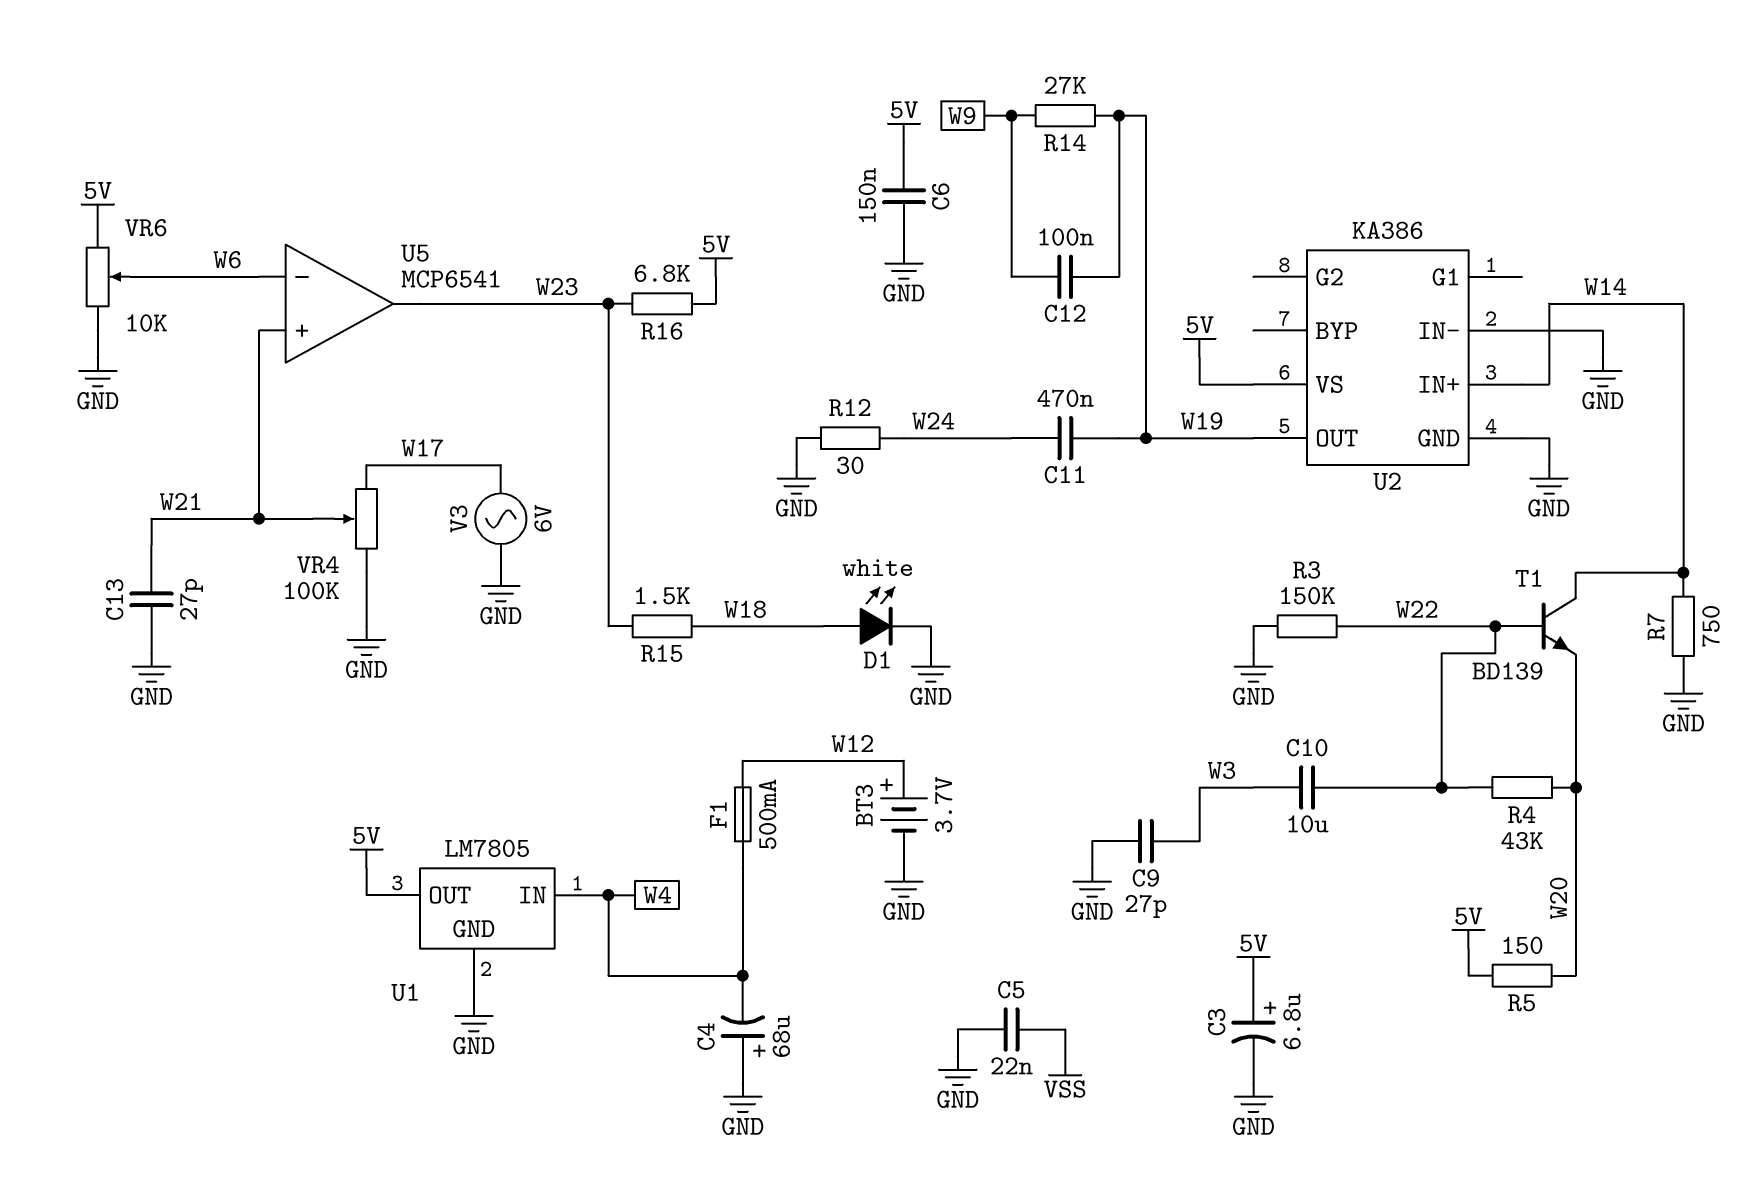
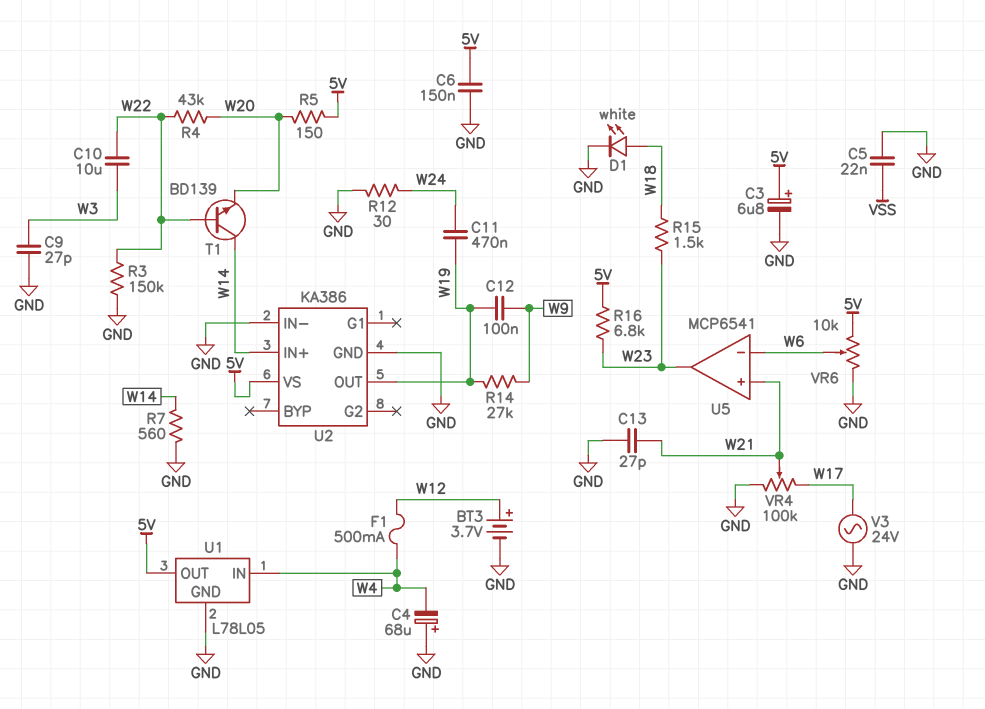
R7: 750 (GND, W14) -> 560 (GND, W14)
U1: LM7805 -> L78L05
V3: AC 6V (GND, W17) -> AC 24V (GND, W17)

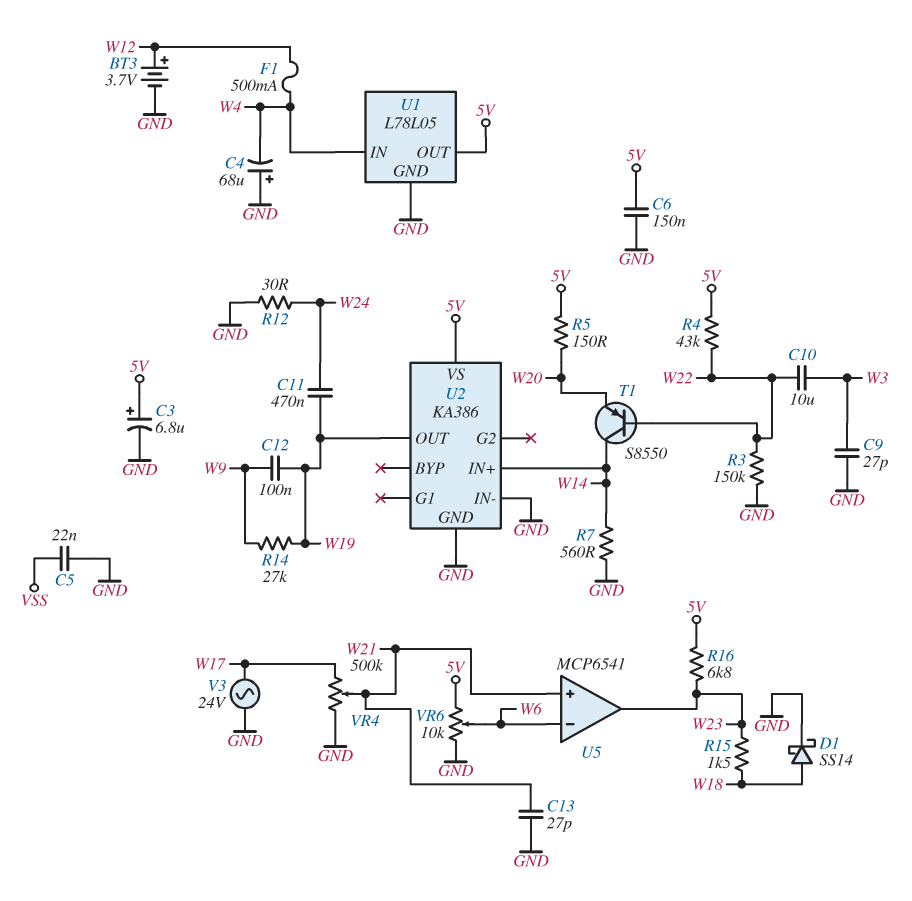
D1: LED white (A W18, K GND) -> schottky SS14 (A W18, K GND)
R4: 43k (W20, W22) -> 43k (5V, W22)
T1: NPN BD139 (B W22, C W14, E W20) -> PNP S8550 (B W22, C W14, E W20)
VR4: 100k (GND, W17, wiper W21) -> 500k (GND, W17, wiper W21)

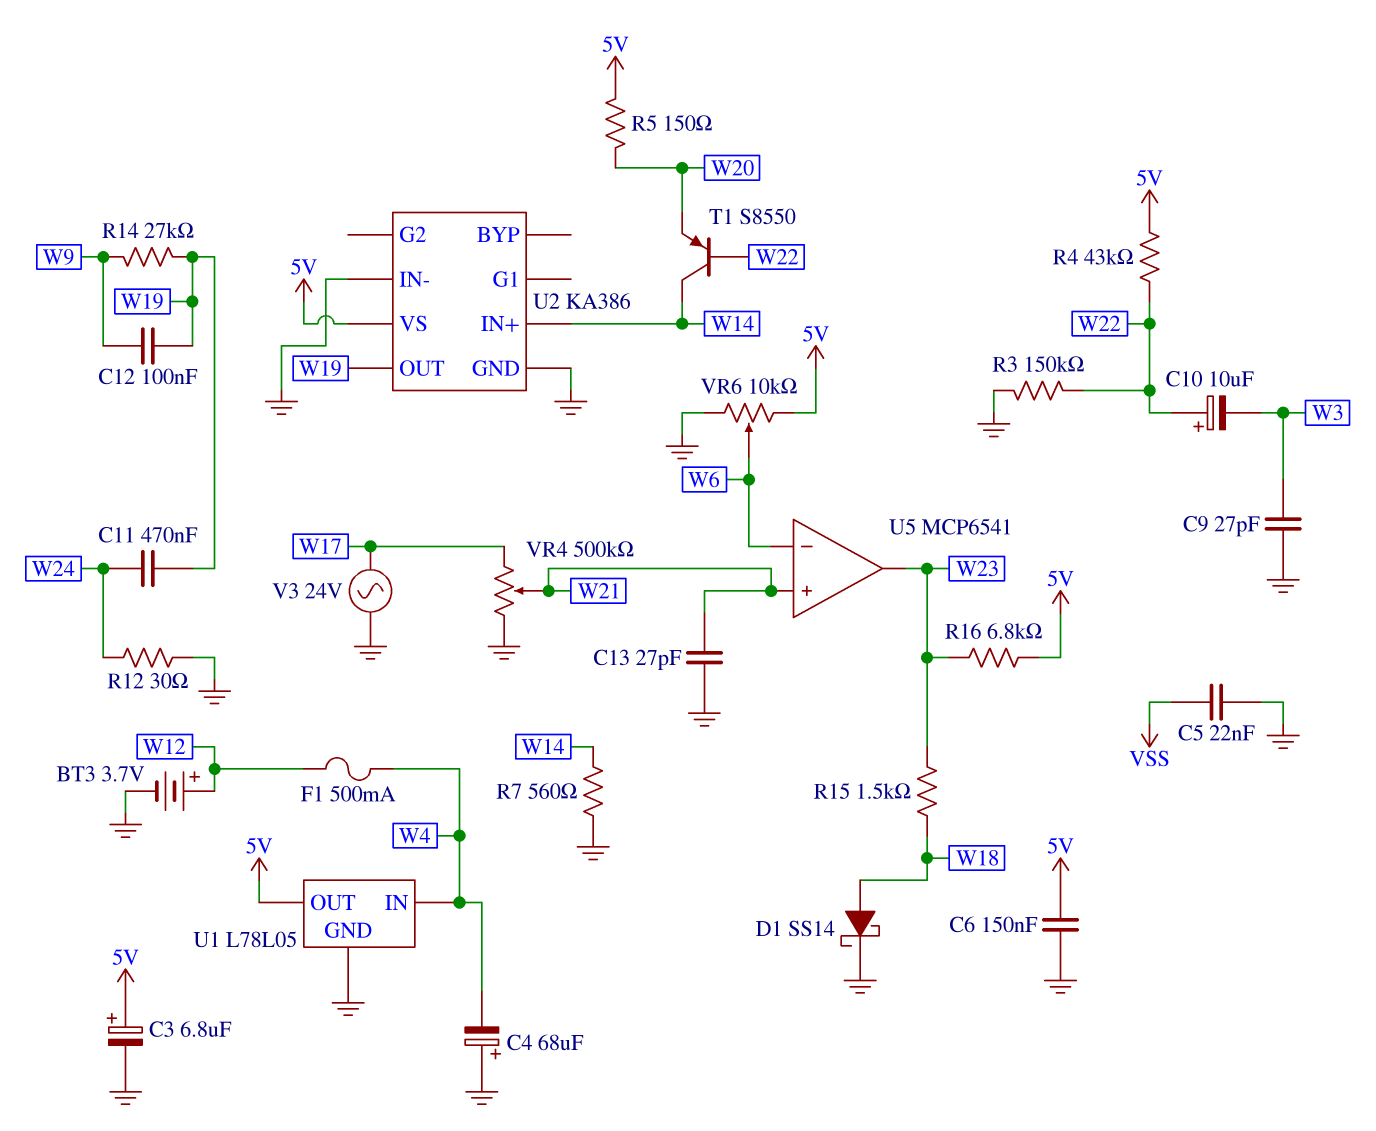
C10: 10uF (W3, W22) -> 10uF (plus W22, minus W3)

